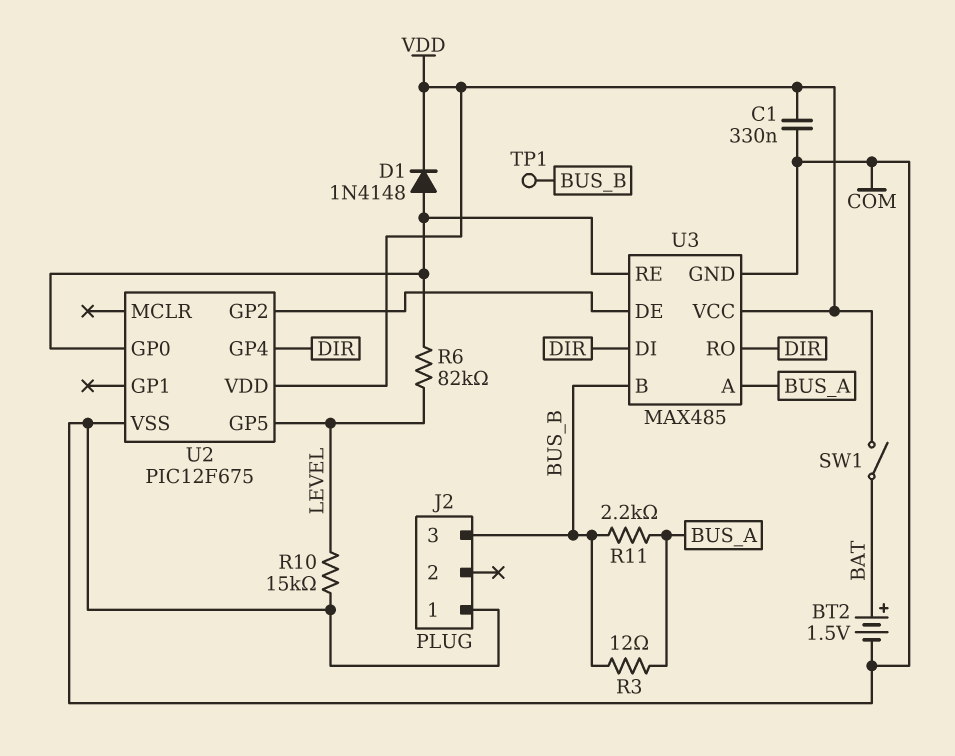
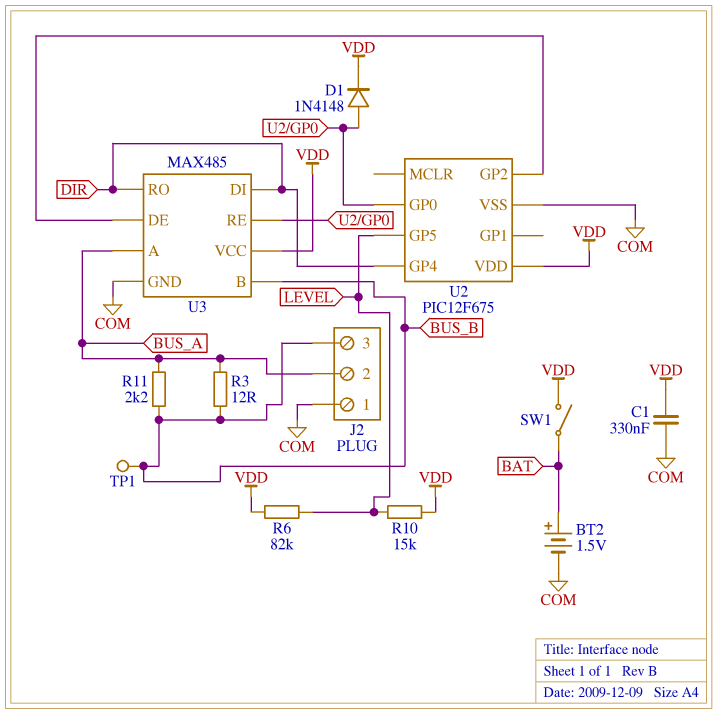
J2 pin 2: none -> BUS_A
R6: 82k (LEVEL, U2/GP0) -> 82k (LEVEL, VDD)
R10: 15k (COM, LEVEL) -> 15k (LEVEL, VDD)

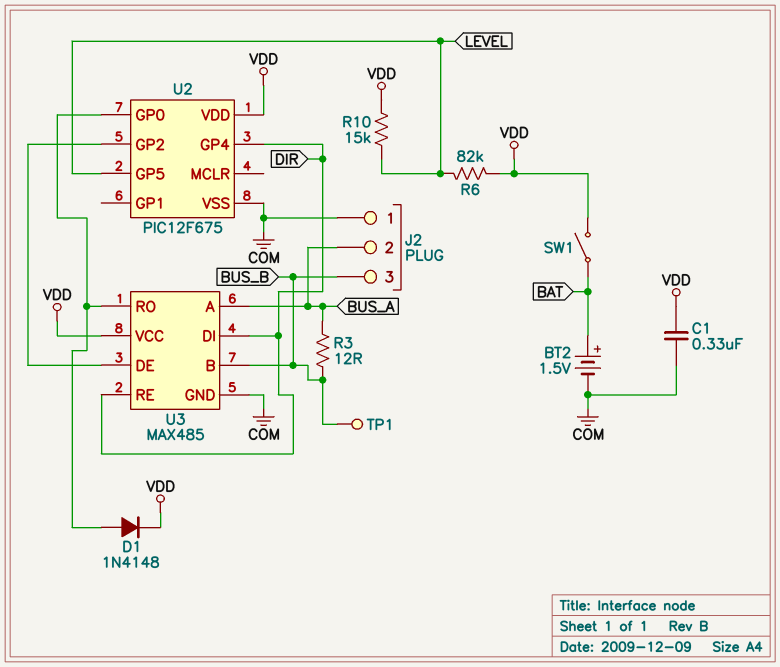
R11: 2.2k (BUS_A, BUS_B) -> none
U3 pin RE: U2/GP0 -> DIR
U3 pin RO: DIR -> U2/GP0

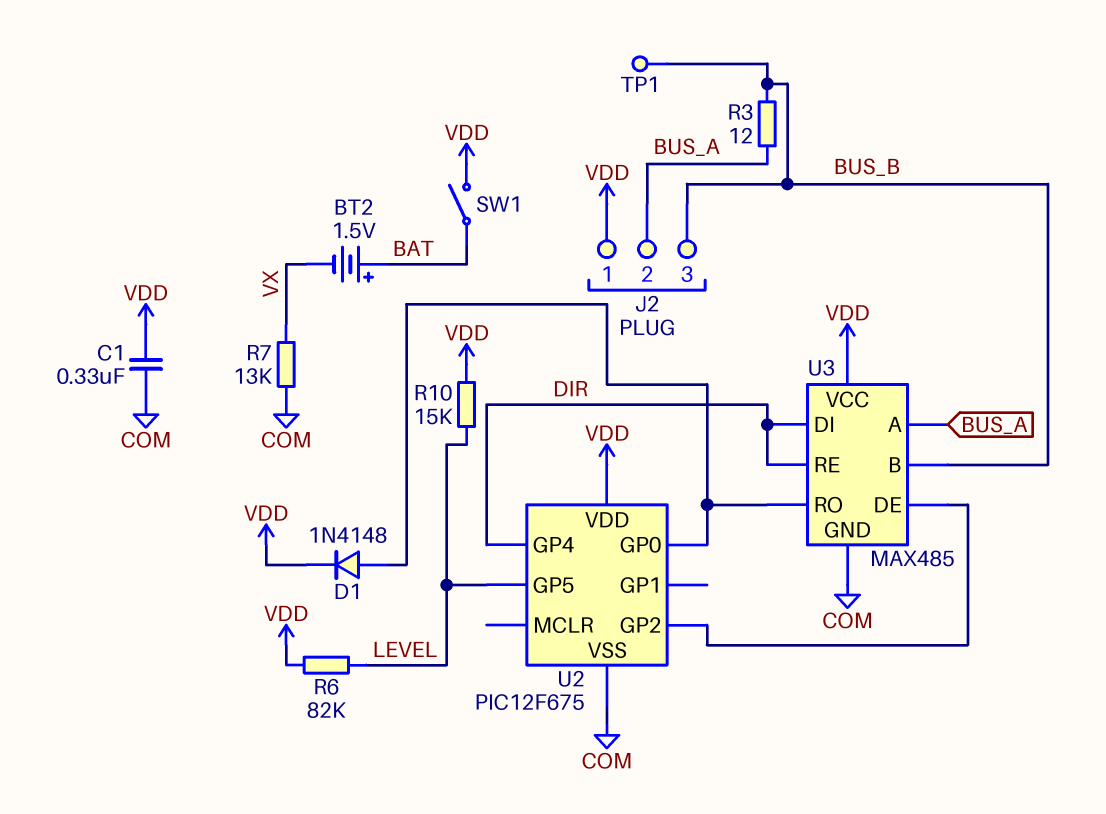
BT2: 1.5V (plus BAT, minus COM) -> 1.5V (plus BAT, minus VX)
J2 pin 1: COM -> VDD
R7: none -> 13k (COM, VX)

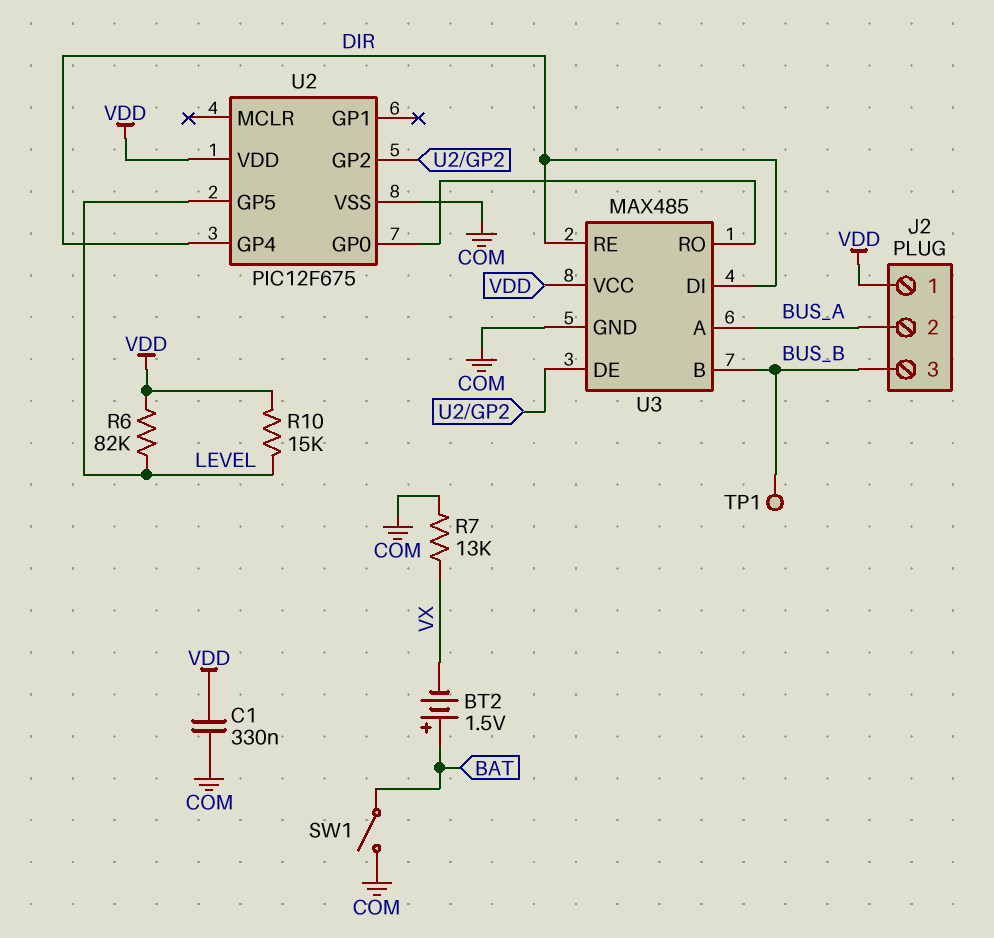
D1: diode 1N4148 (A U2/GP0, K VDD) -> none
R3: 12 (BUS_A, BUS_B) -> none
SW1: switch (BAT, VDD) -> switch (BAT, COM)

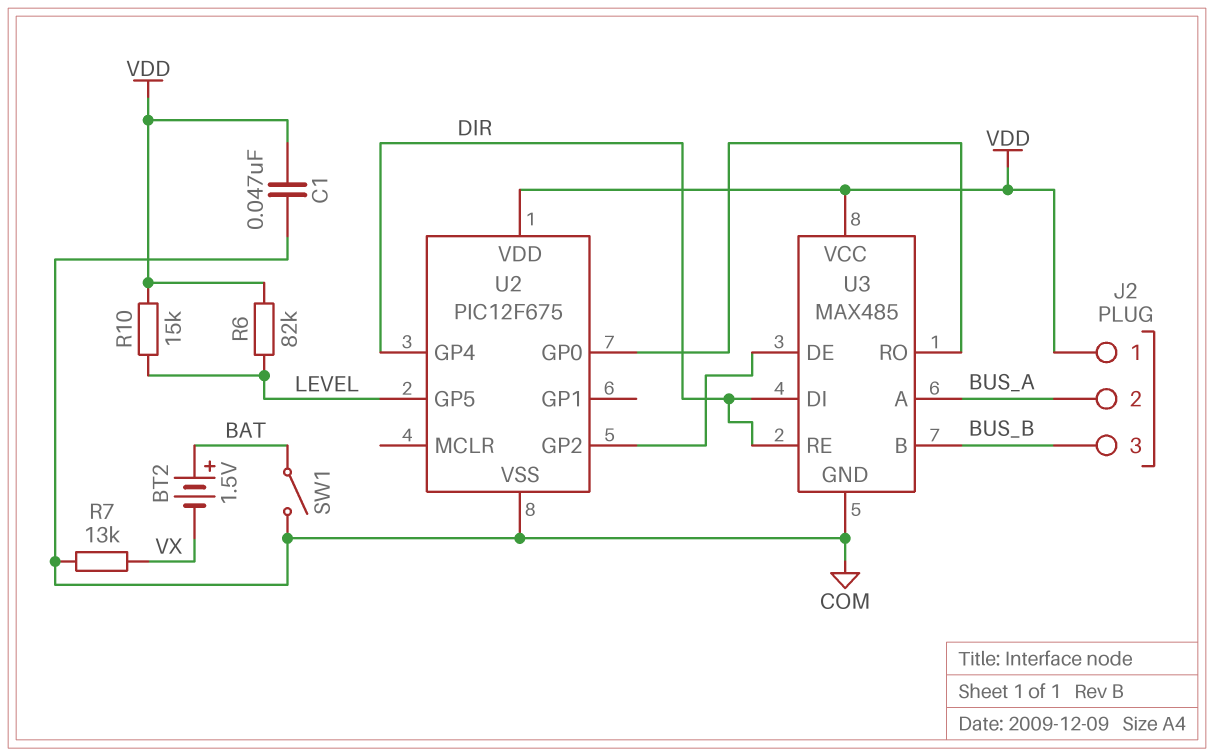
C1: 330nF (COM, VDD) -> 47nF (COM, VDD)
TP1: test point (BUS_B) -> none

